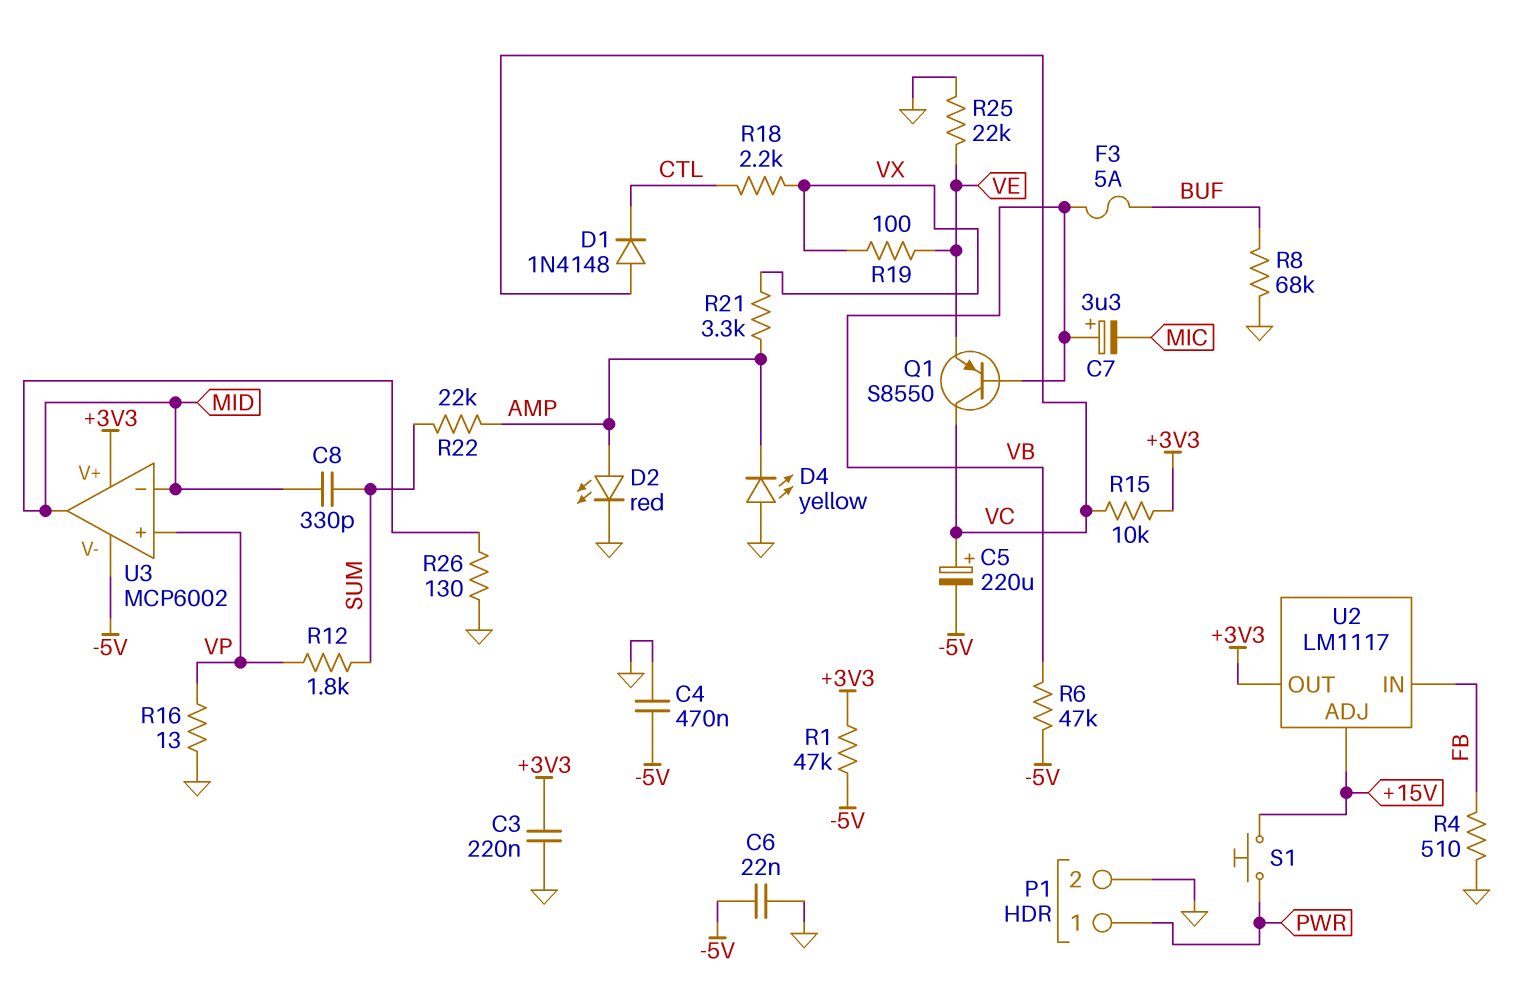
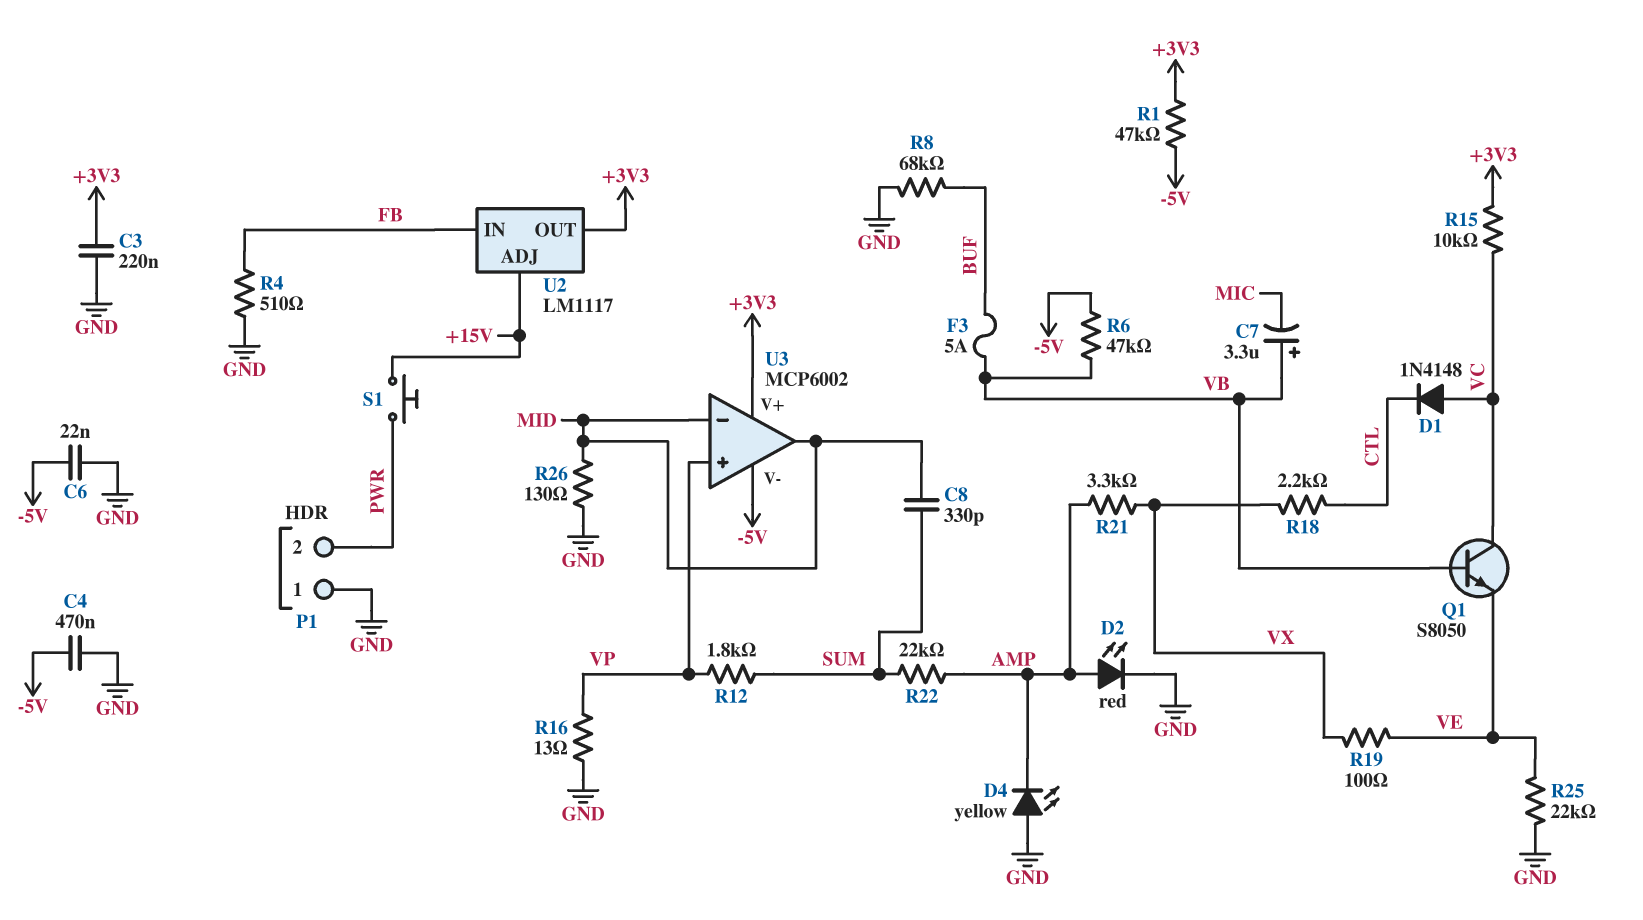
C5: 220uF (plus VC, minus -5V) -> none
P1 pin 1: PWR -> GND
P1 pin 2: GND -> PWR
Q1: PNP S8550 (B VB, C VC, E VE) -> NPN S8050 (B VB, C VC, E VE)

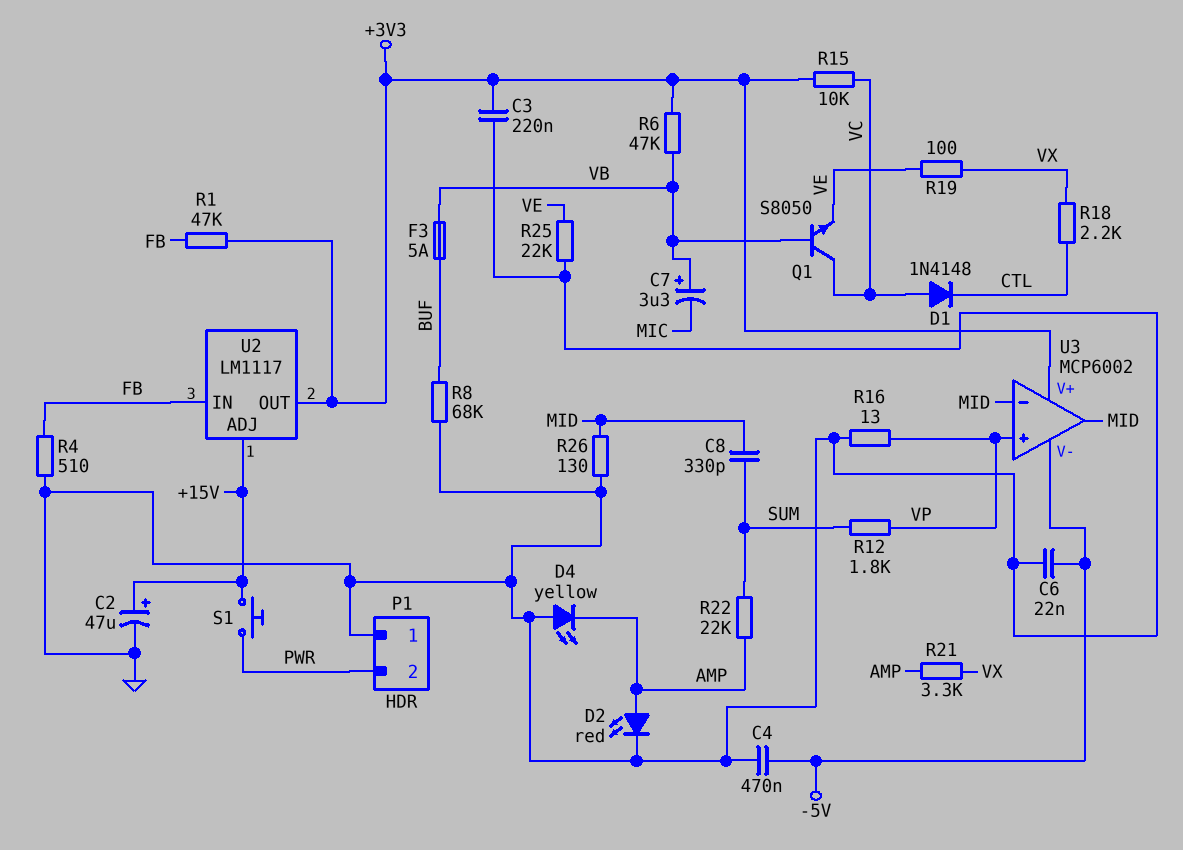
C2: none -> 47uF (plus +15V, minus GND)
R1: 47k (+3V3, -5V) -> 47k (+3V3, FB)
R6: 47k (-5V, VB) -> 47k (+3V3, VB)

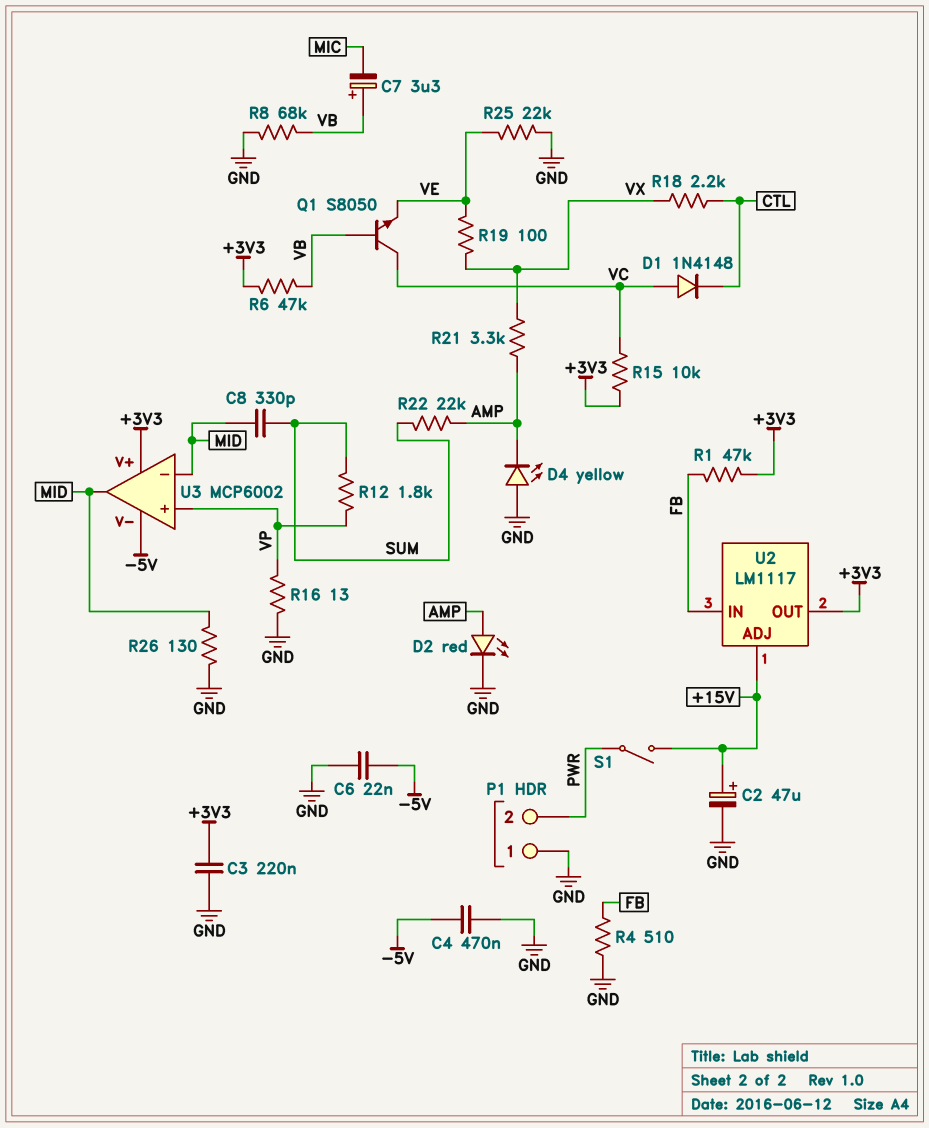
F3: 5A (BUF, VB) -> none
R8: 68k (BUF, GND) -> 68k (GND, VB)
S1: button (+15V, PWR) -> switch (+15V, PWR)

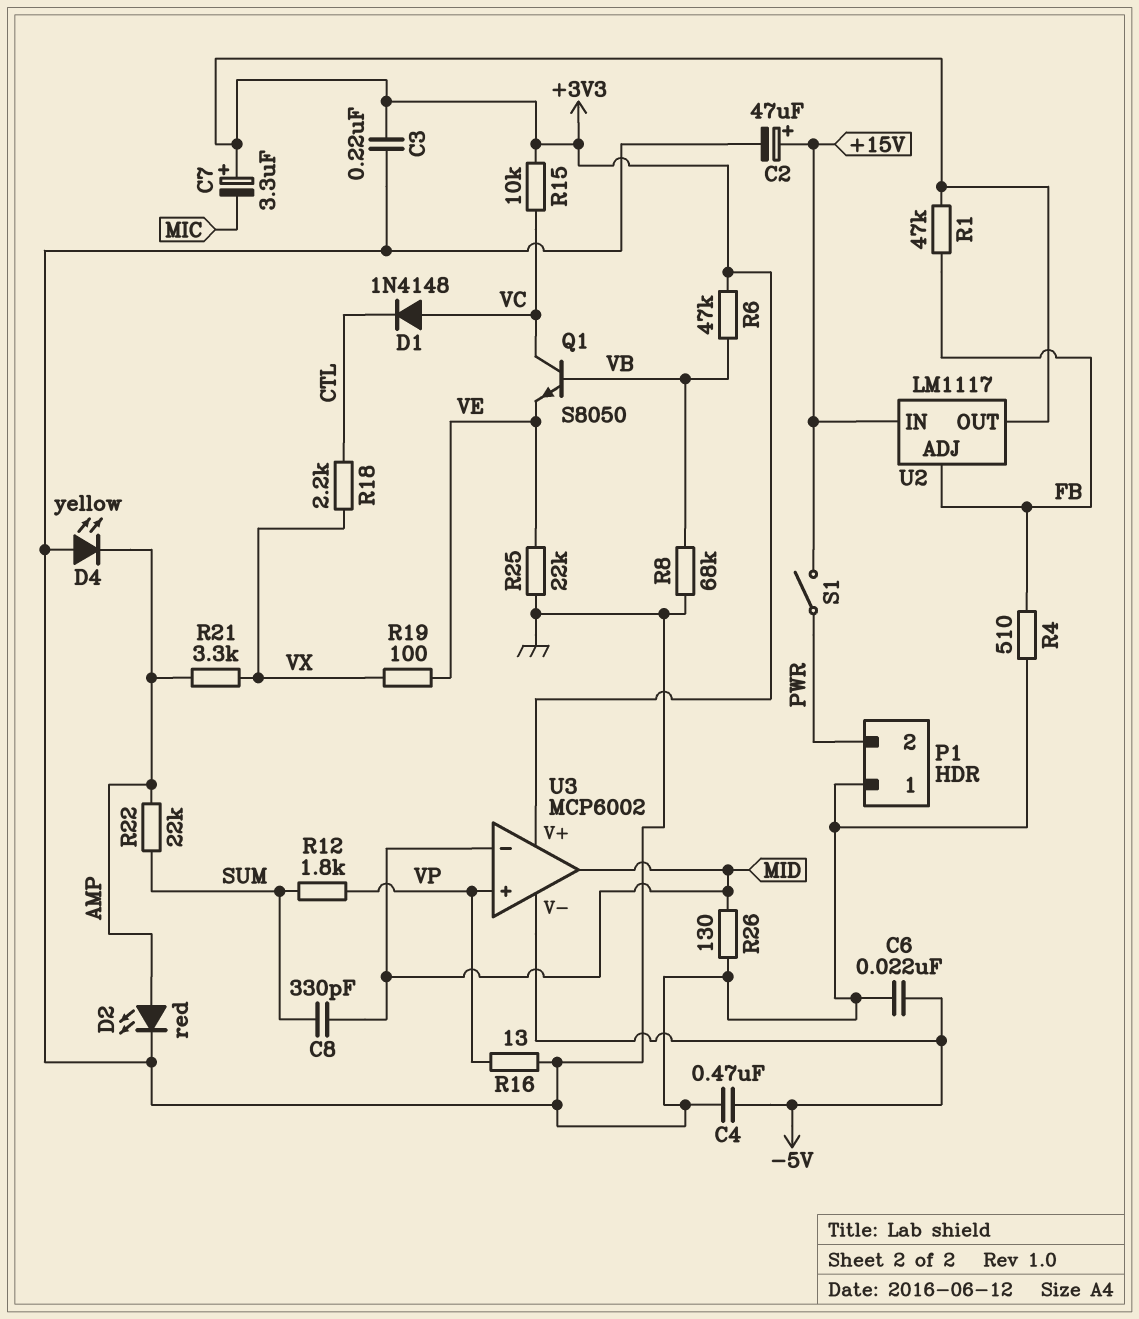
C7: 3.3uF (plus VB, minus MIC) -> 3.3uF (plus +3V3, minus MIC)
U2 pin ADJ: +15V -> FB
U2 pin IN: FB -> +15V

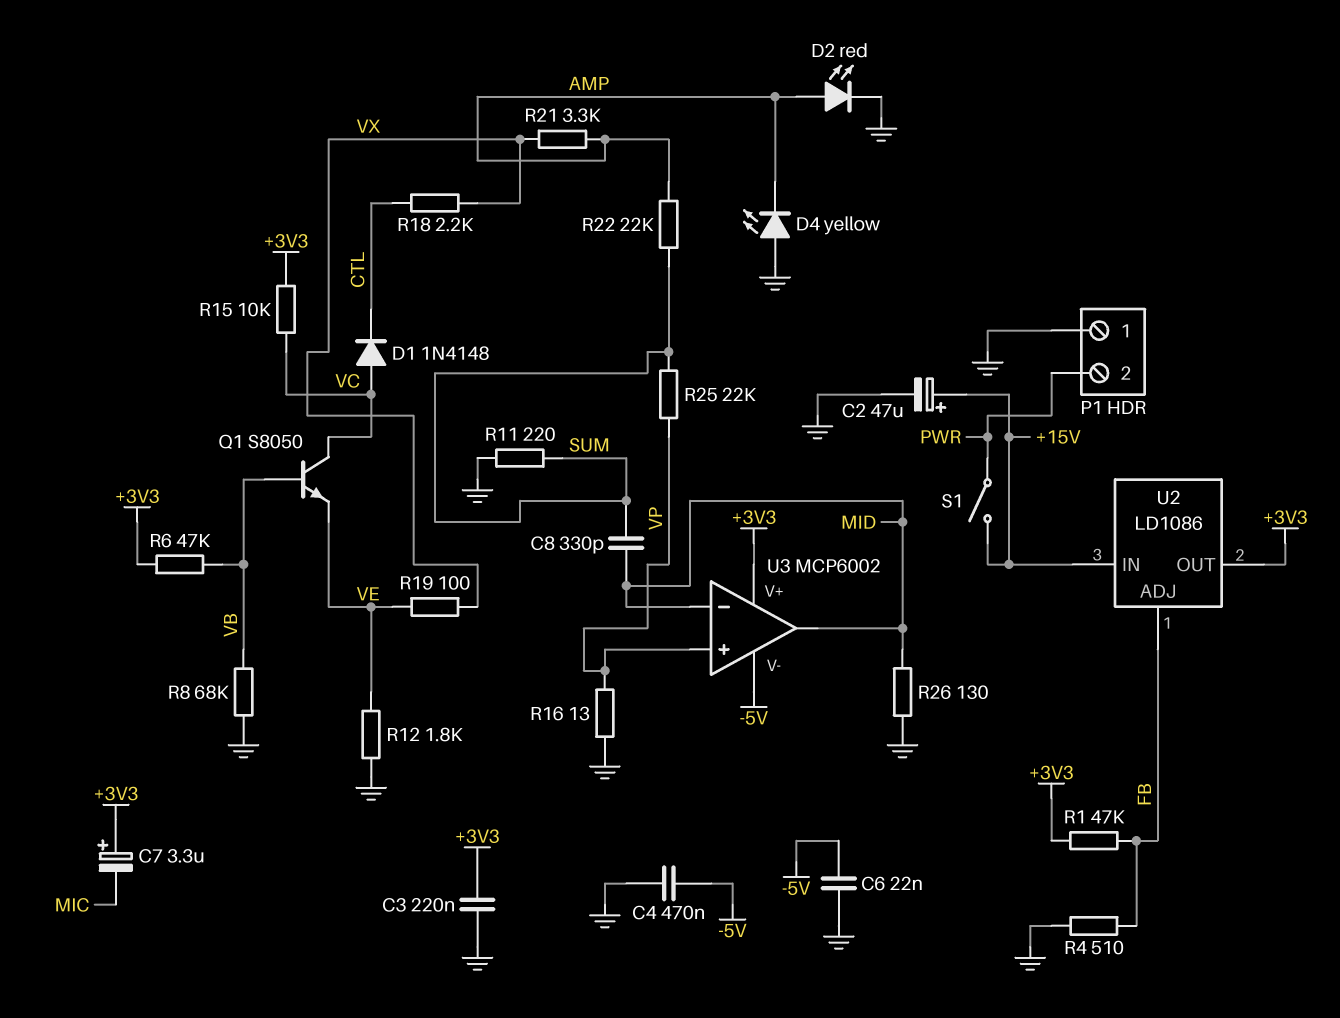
R11: none -> 220 (GND, SUM)
R12: 1.8k (SUM, VP) -> 1.8k (GND, VE)
R25: 22k (GND, VE) -> 22k (SUM, VP)
U2: LM1117 -> LD1086

